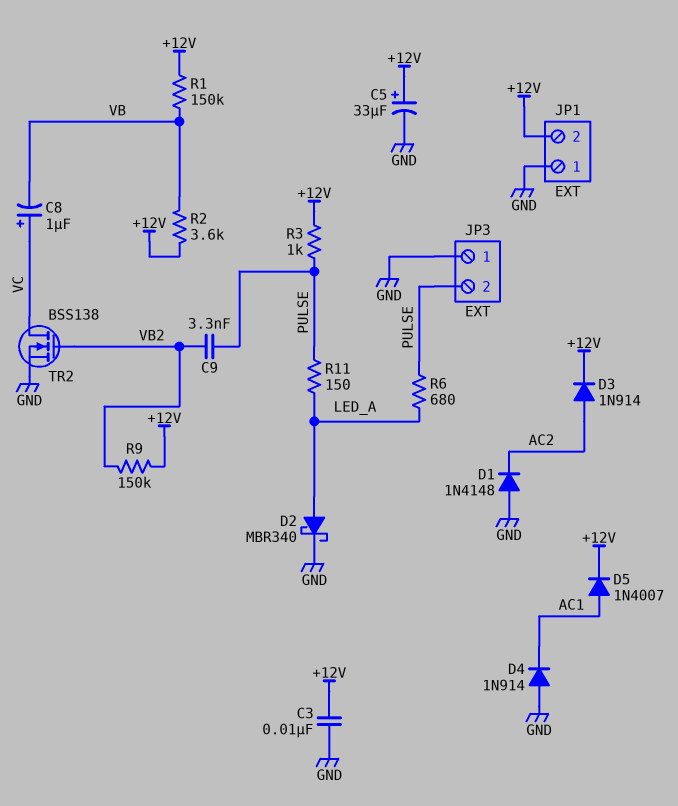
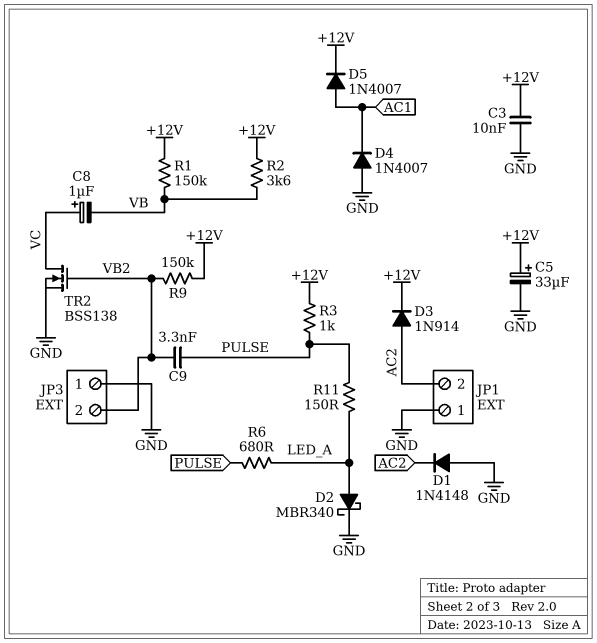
D4: diode 1N914 (A GND, K AC1) -> diode 1N4007 (A GND, K AC1)
JP1 pin 2: +12V -> AC2
JP3 pin 2: PULSE -> VB2

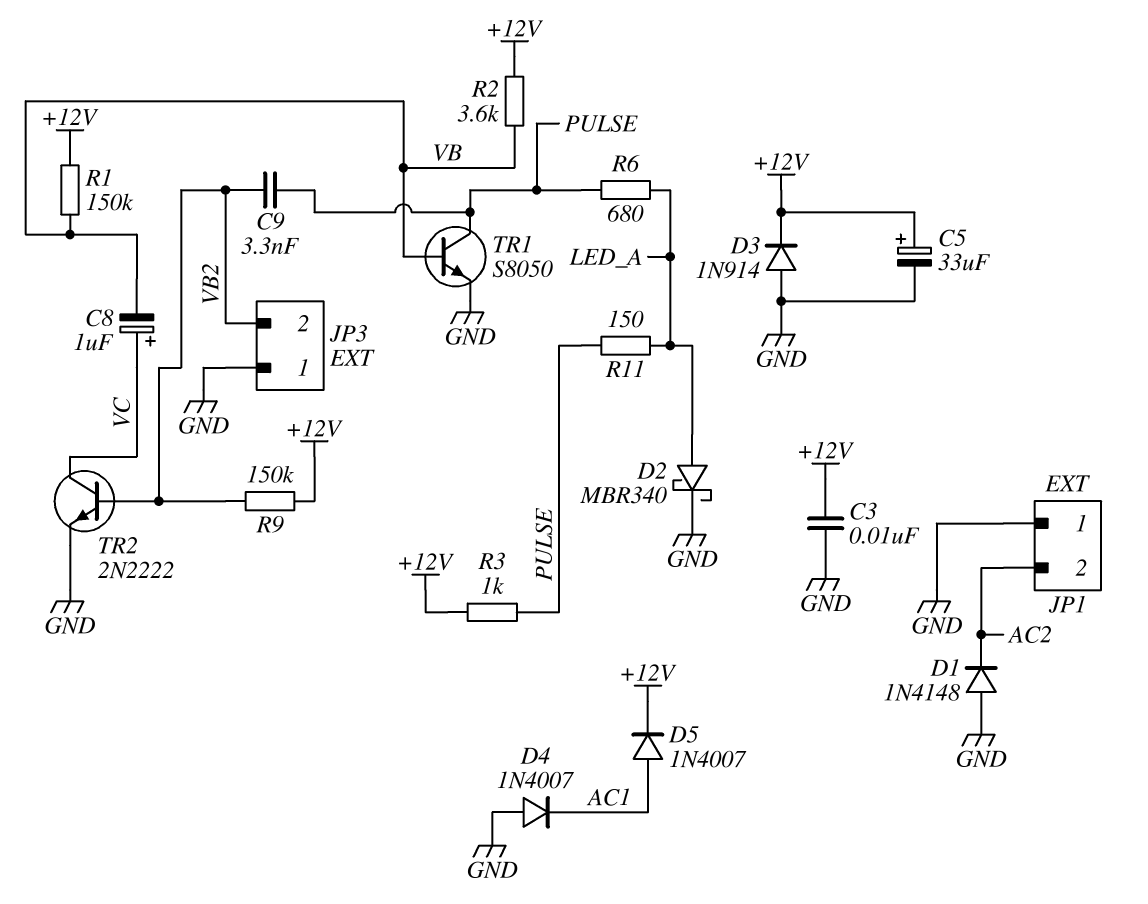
D3: diode 1N914 (A AC2, K +12V) -> diode 1N914 (A GND, K +12V)
TR1: none -> NPN S8050 (B VB, C PULSE, E GND)
TR2: NMOS BSS138 (G VB2, D VC, S GND) -> NPN 2N2222 (B VB2, C VC, E GND)

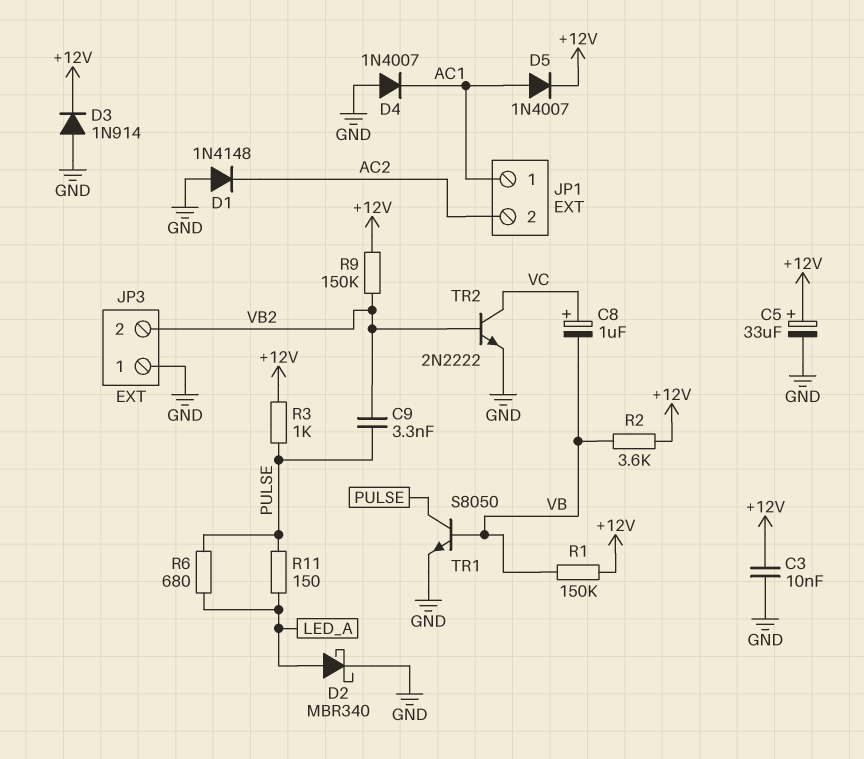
JP1 pin 1: GND -> AC1

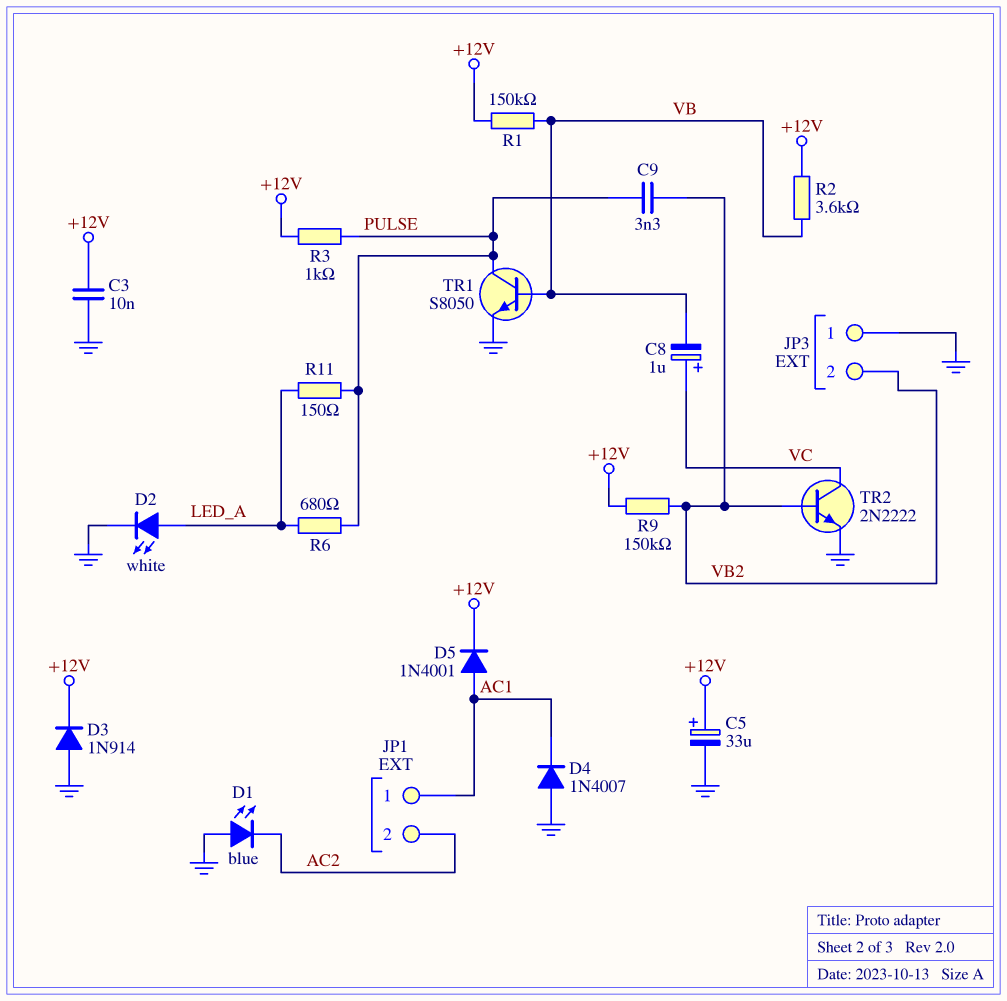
D1: diode 1N4148 (A GND, K AC2) -> LED blue (A GND, K AC2)
D2: schottky MBR340 (A LED_A, K GND) -> LED white (A LED_A, K GND)
D5: diode 1N4007 (A AC1, K +12V) -> diode 1N4001 (A AC1, K +12V)

